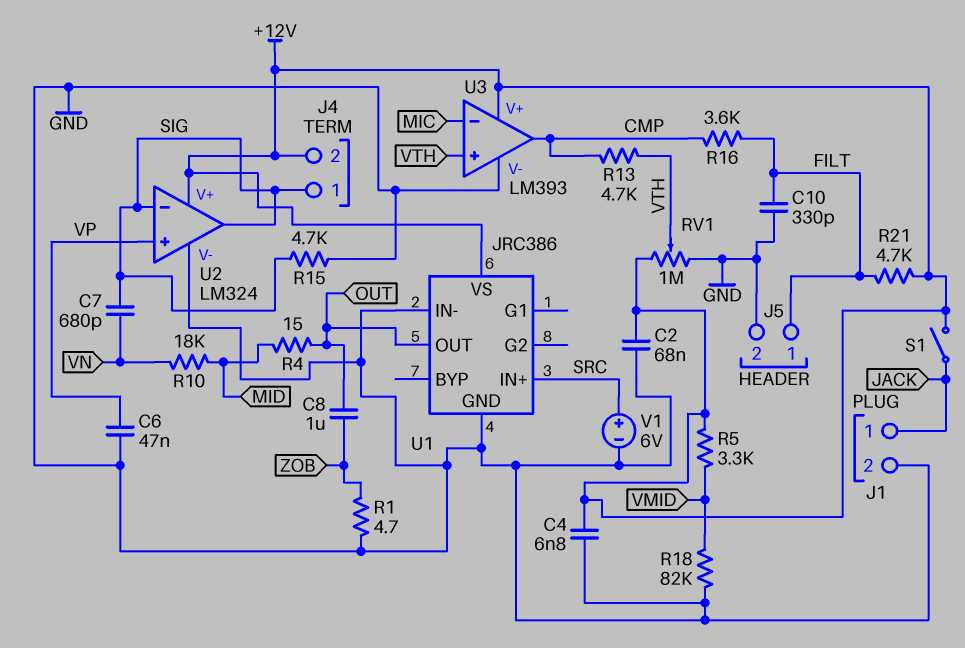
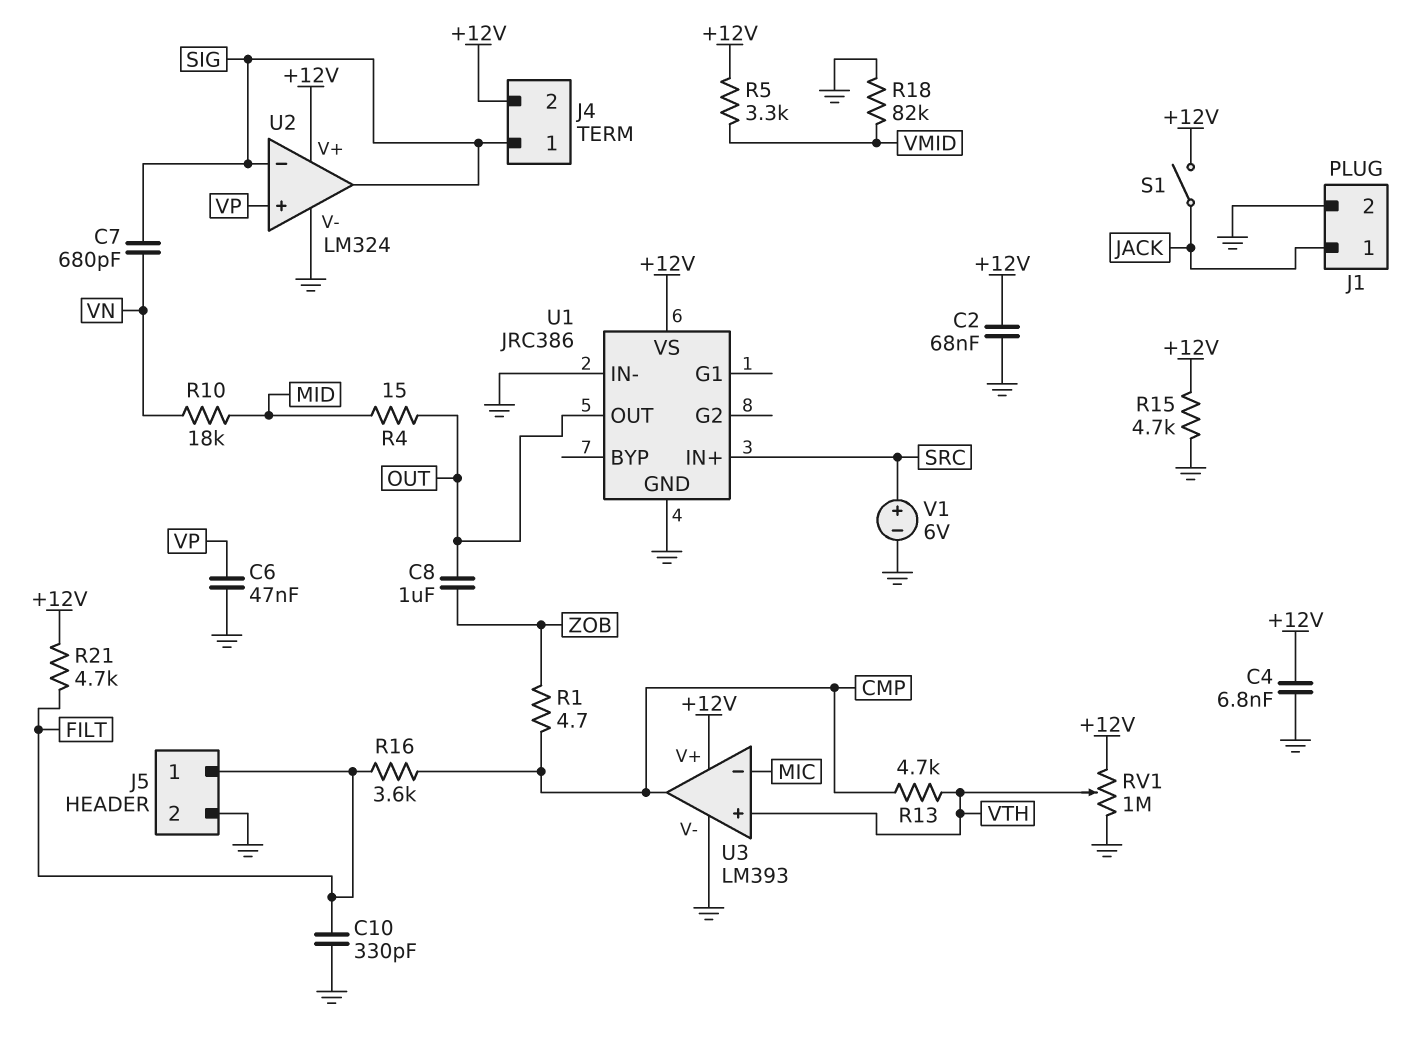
R1: 4.7 (GND, ZOB) -> 4.7 (CMP, ZOB)
R15: 4.7k (GND, SIG) -> 4.7k (+12V, GND)

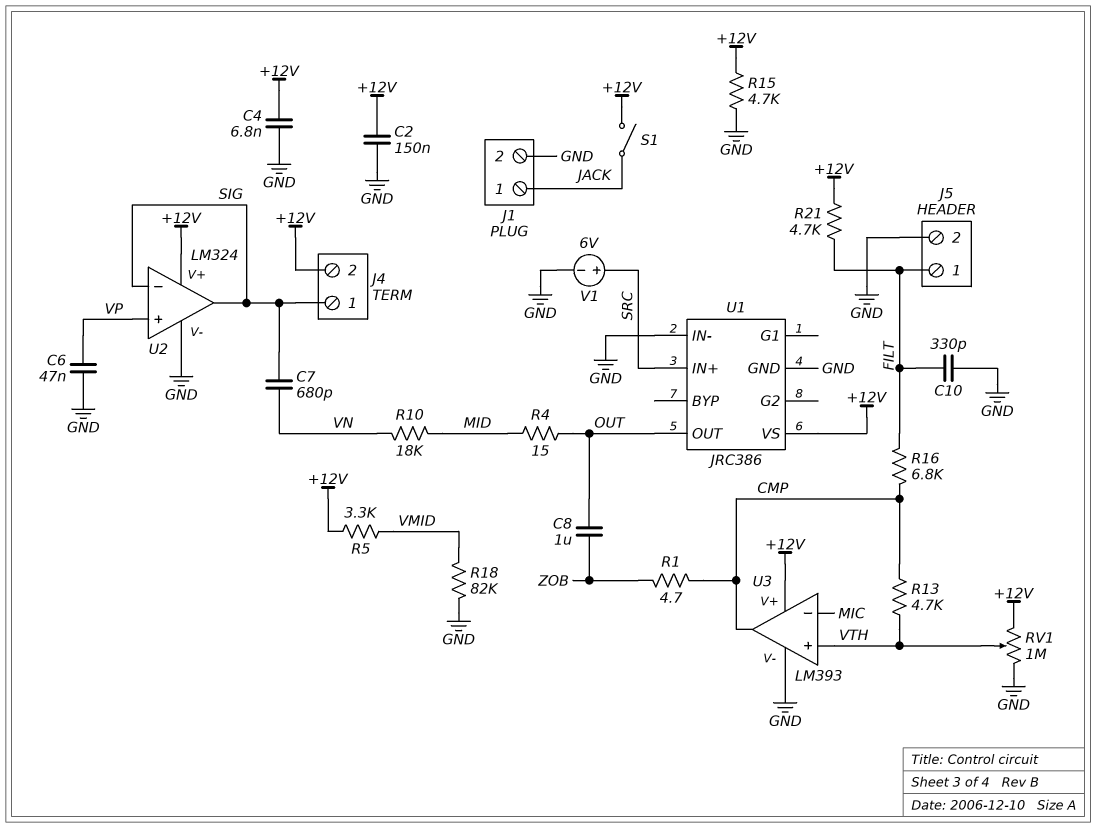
C2: 68nF (+12V, GND) -> 150nF (+12V, GND)
R16: 3.6k (CMP, FILT) -> 6.8k (CMP, FILT)

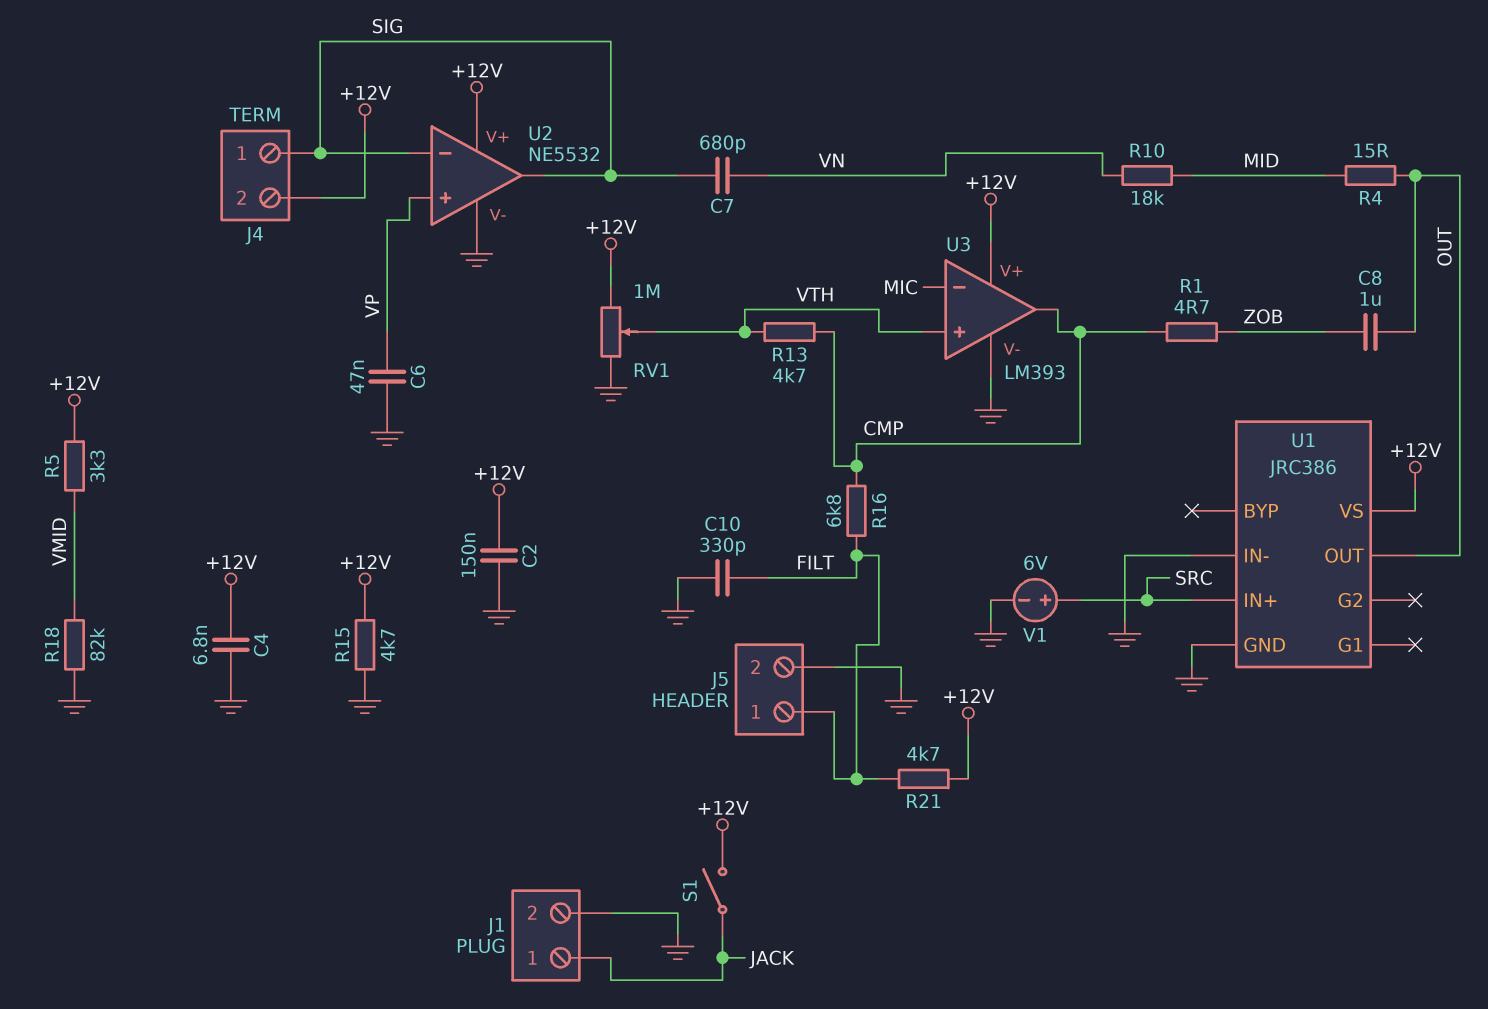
U2: LM324 -> NE5532

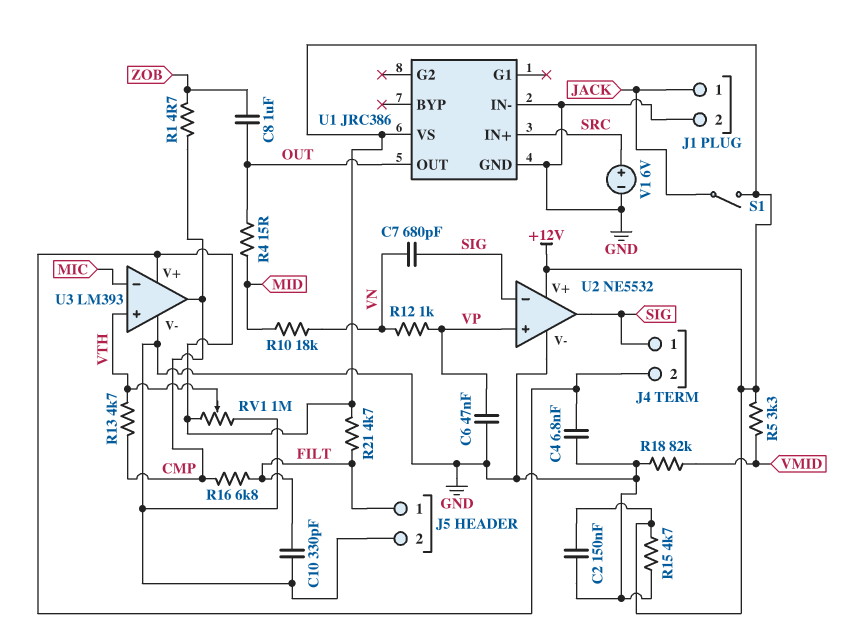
R12: none -> 1k (VN, VP)

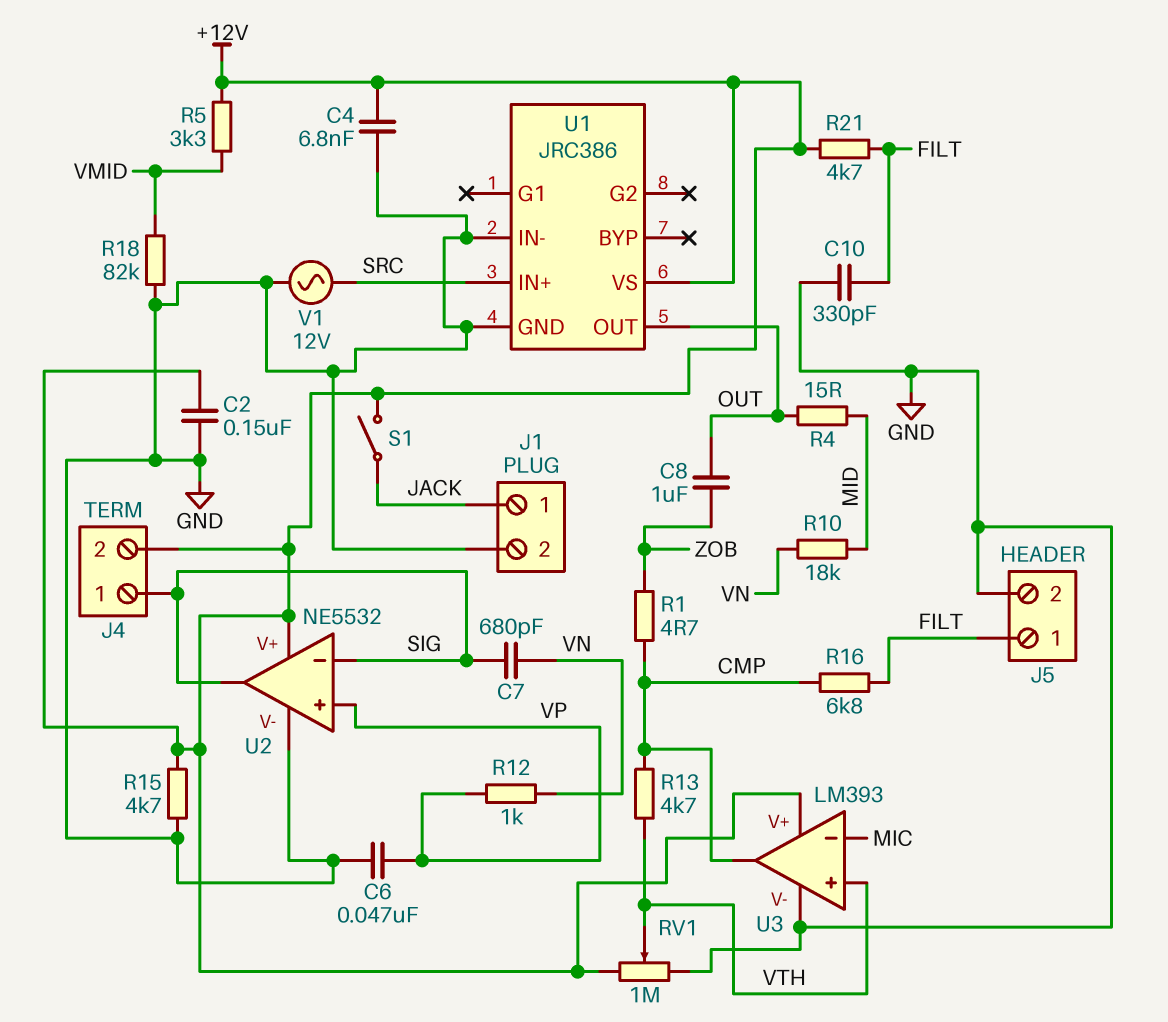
V1: 6V (plus SRC, minus GND) -> AC 12V (GND, SRC)

